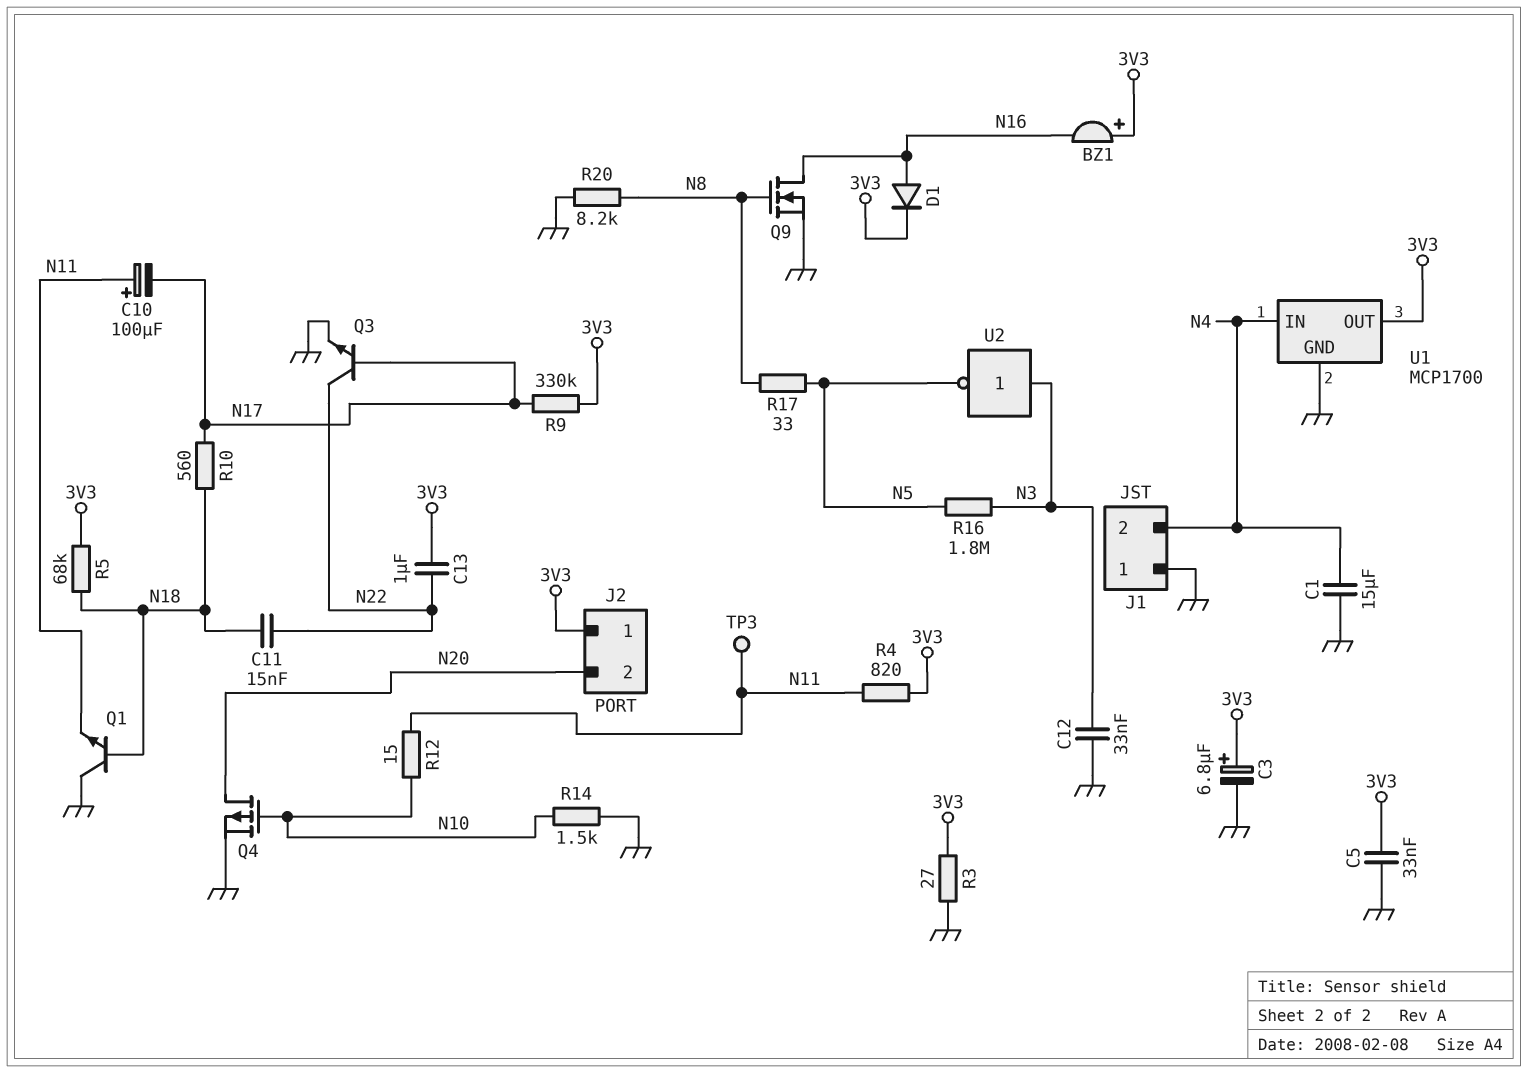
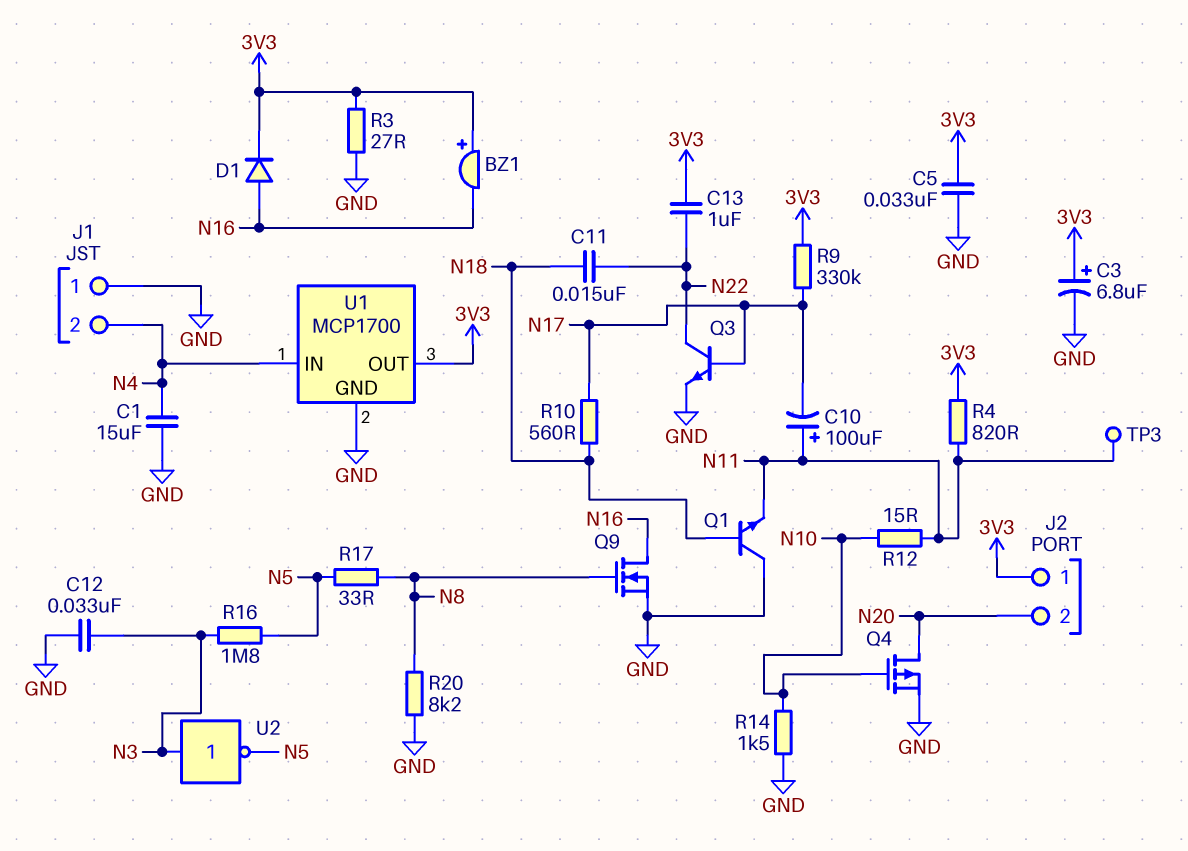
R5: 68k (3V3, N18) -> none

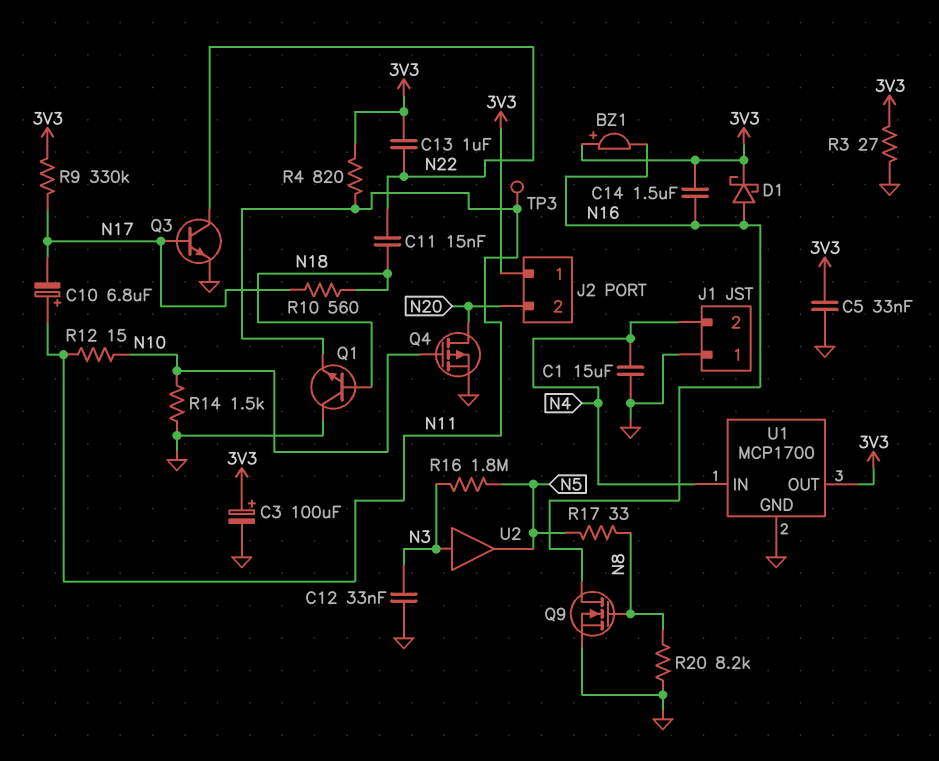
C3: 6.8uF (plus 3V3, minus GND) -> 100uF (plus 3V3, minus GND)
C10: 100uF (plus N11, minus N17) -> 6.8uF (plus N11, minus N17)
C14: none -> 1.5uF (3V3, N16)
D1: diode (A N16, K 3V3) -> schottky (A N16, K 3V3)
U2: NOT (in N3, out N5) -> buffer (in N3, out N5)

